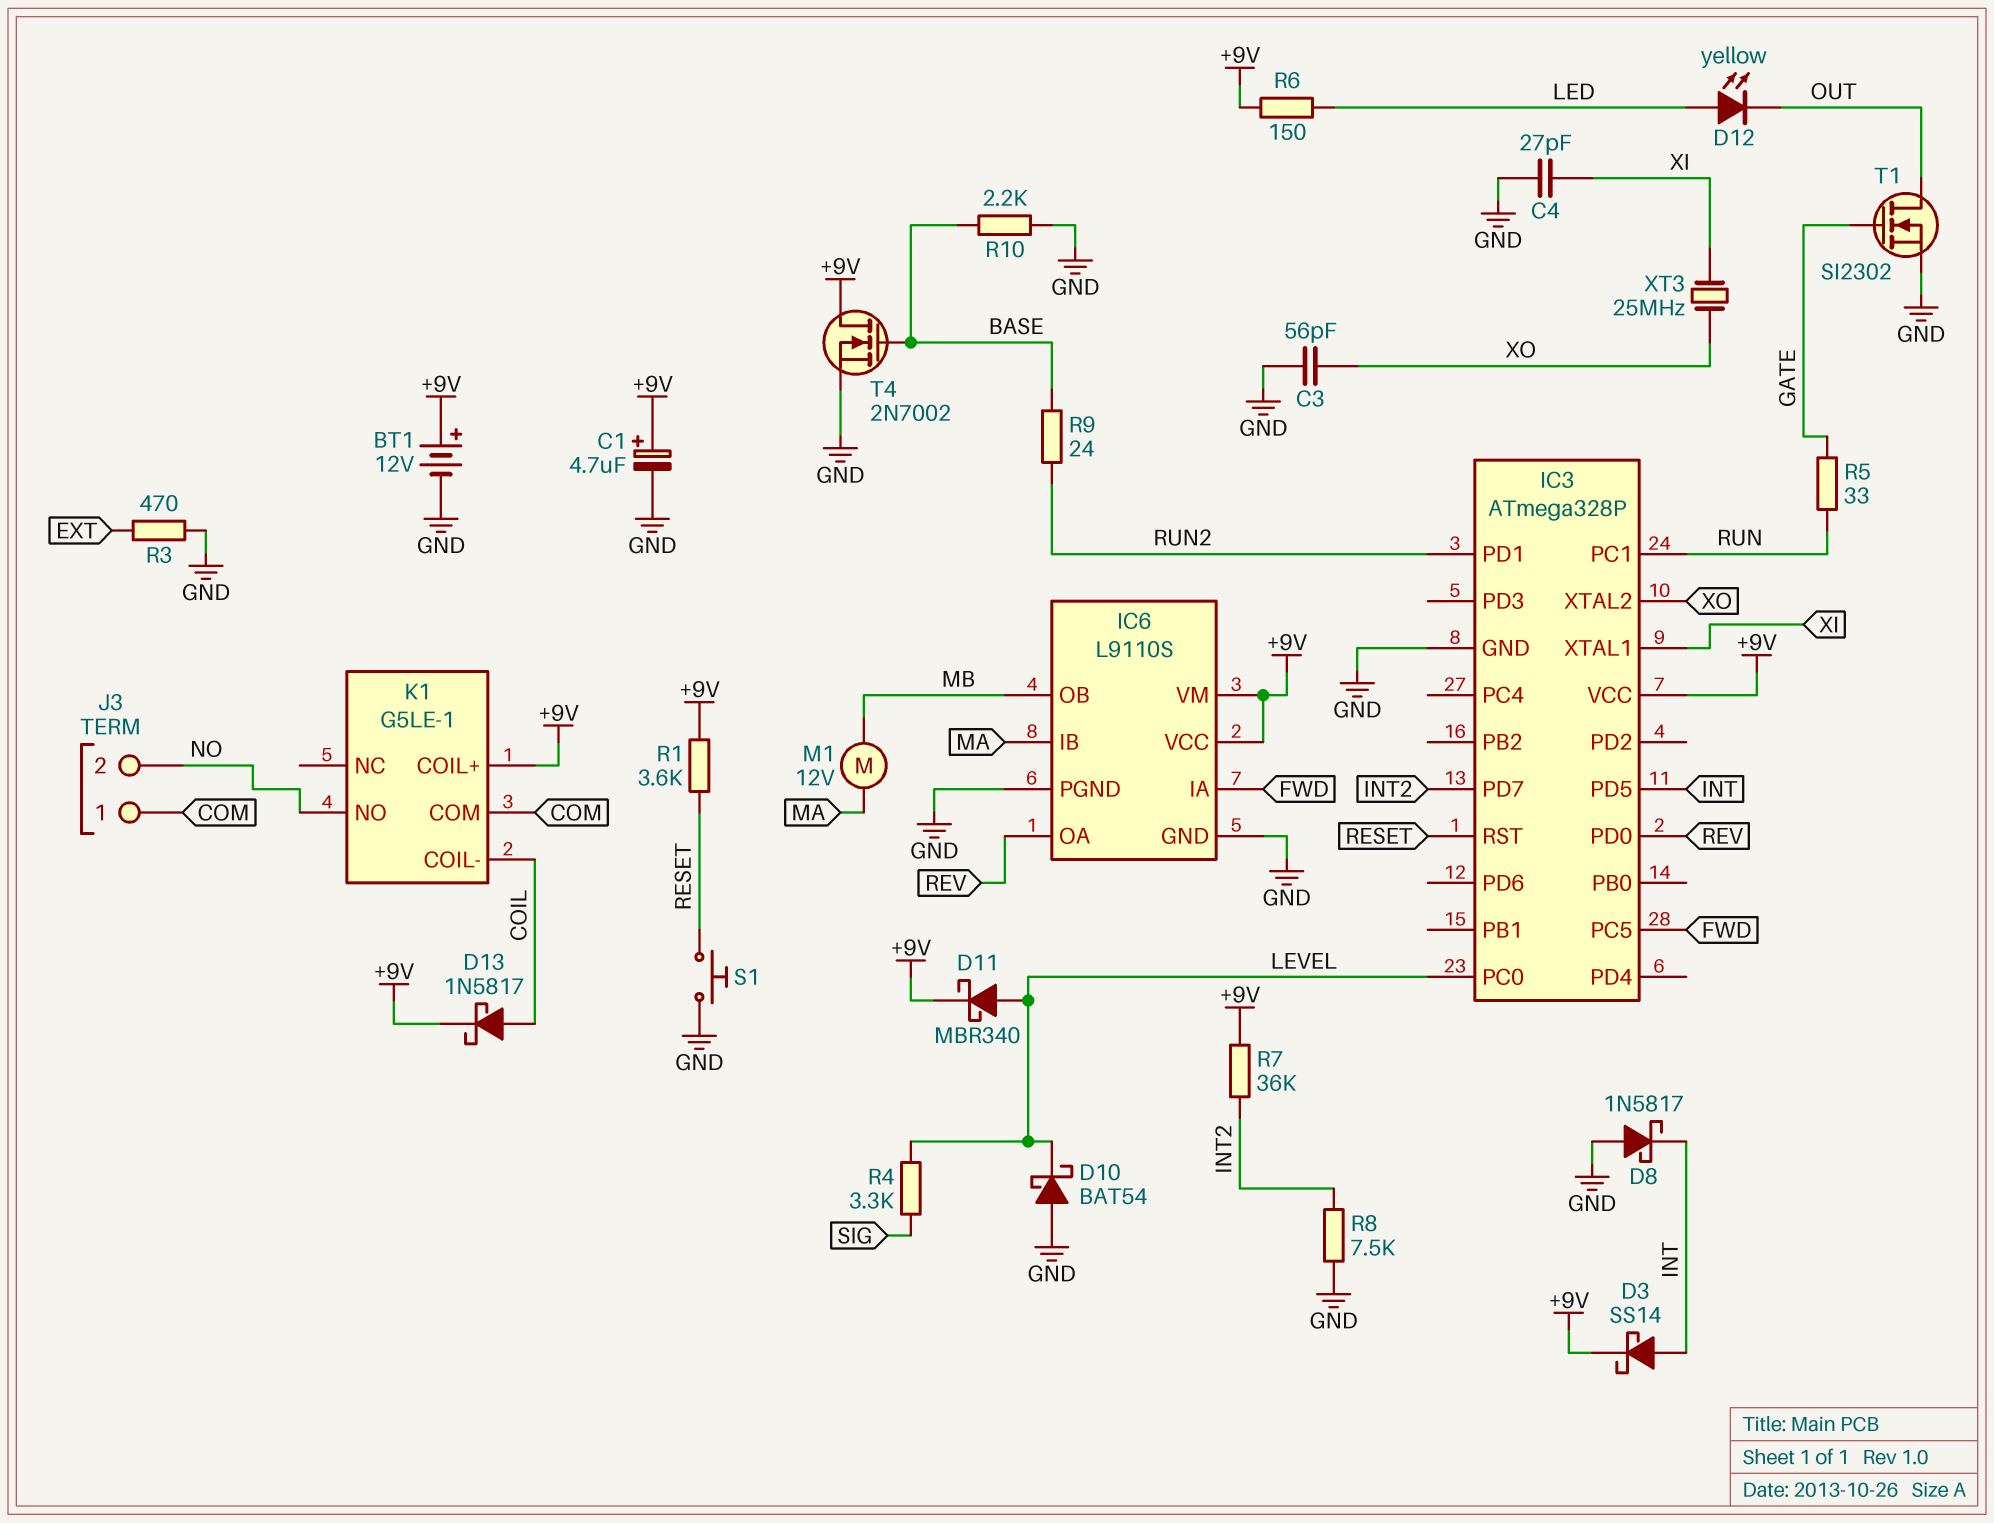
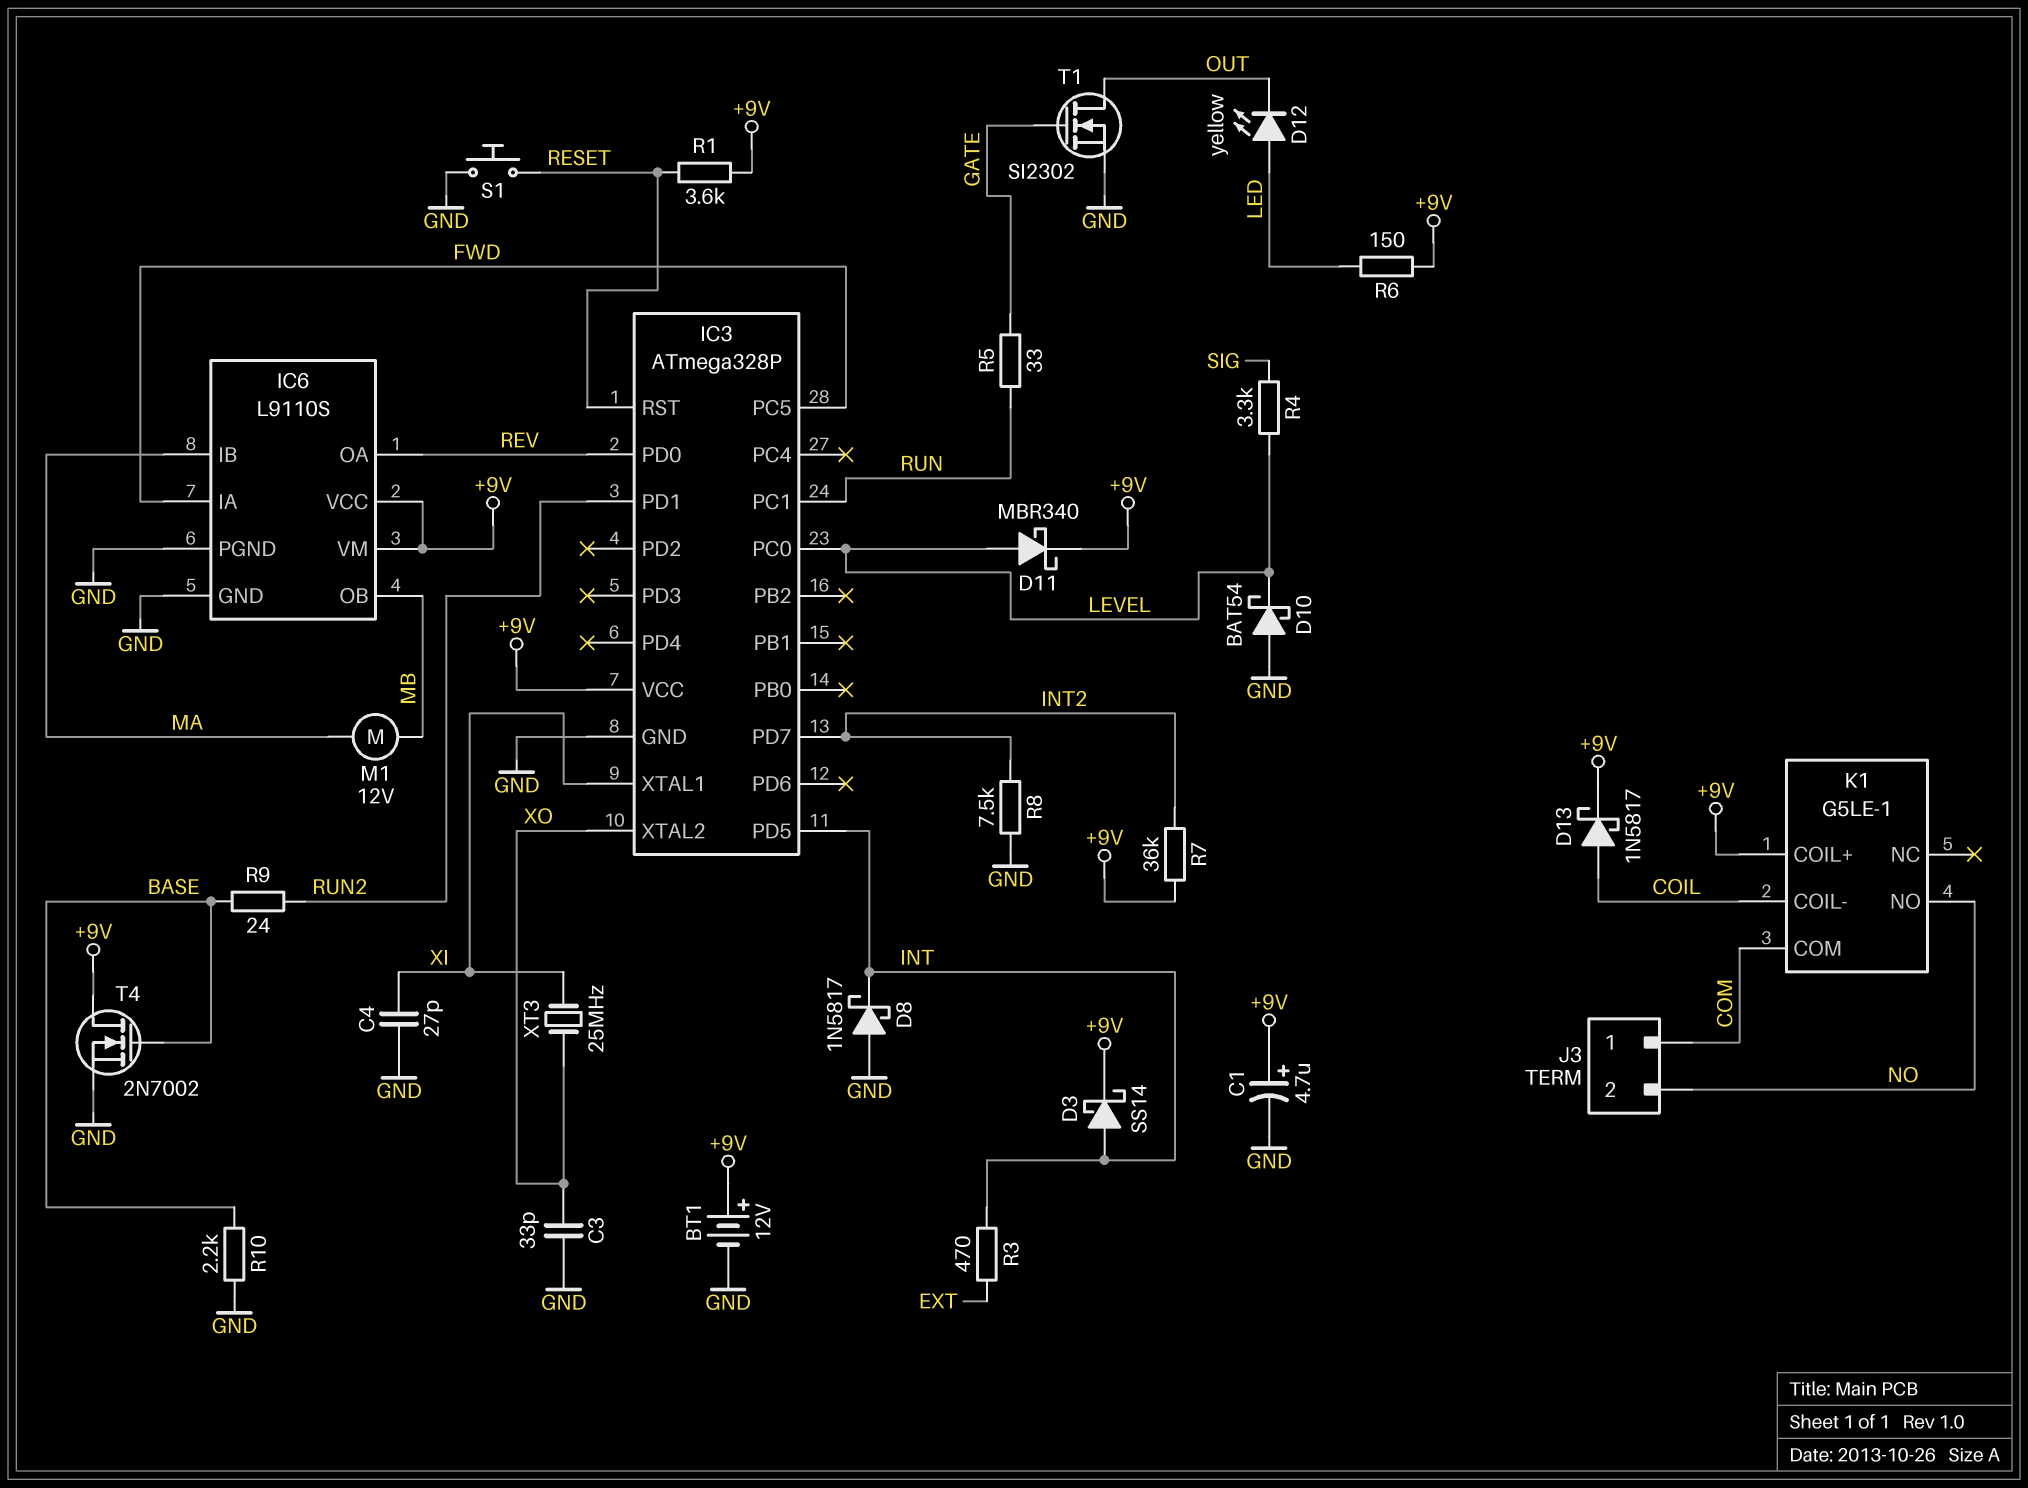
C3: 56pF (GND, XO) -> 33pF (GND, XO)
R3: 470 (EXT, GND) -> 470 (EXT, INT)

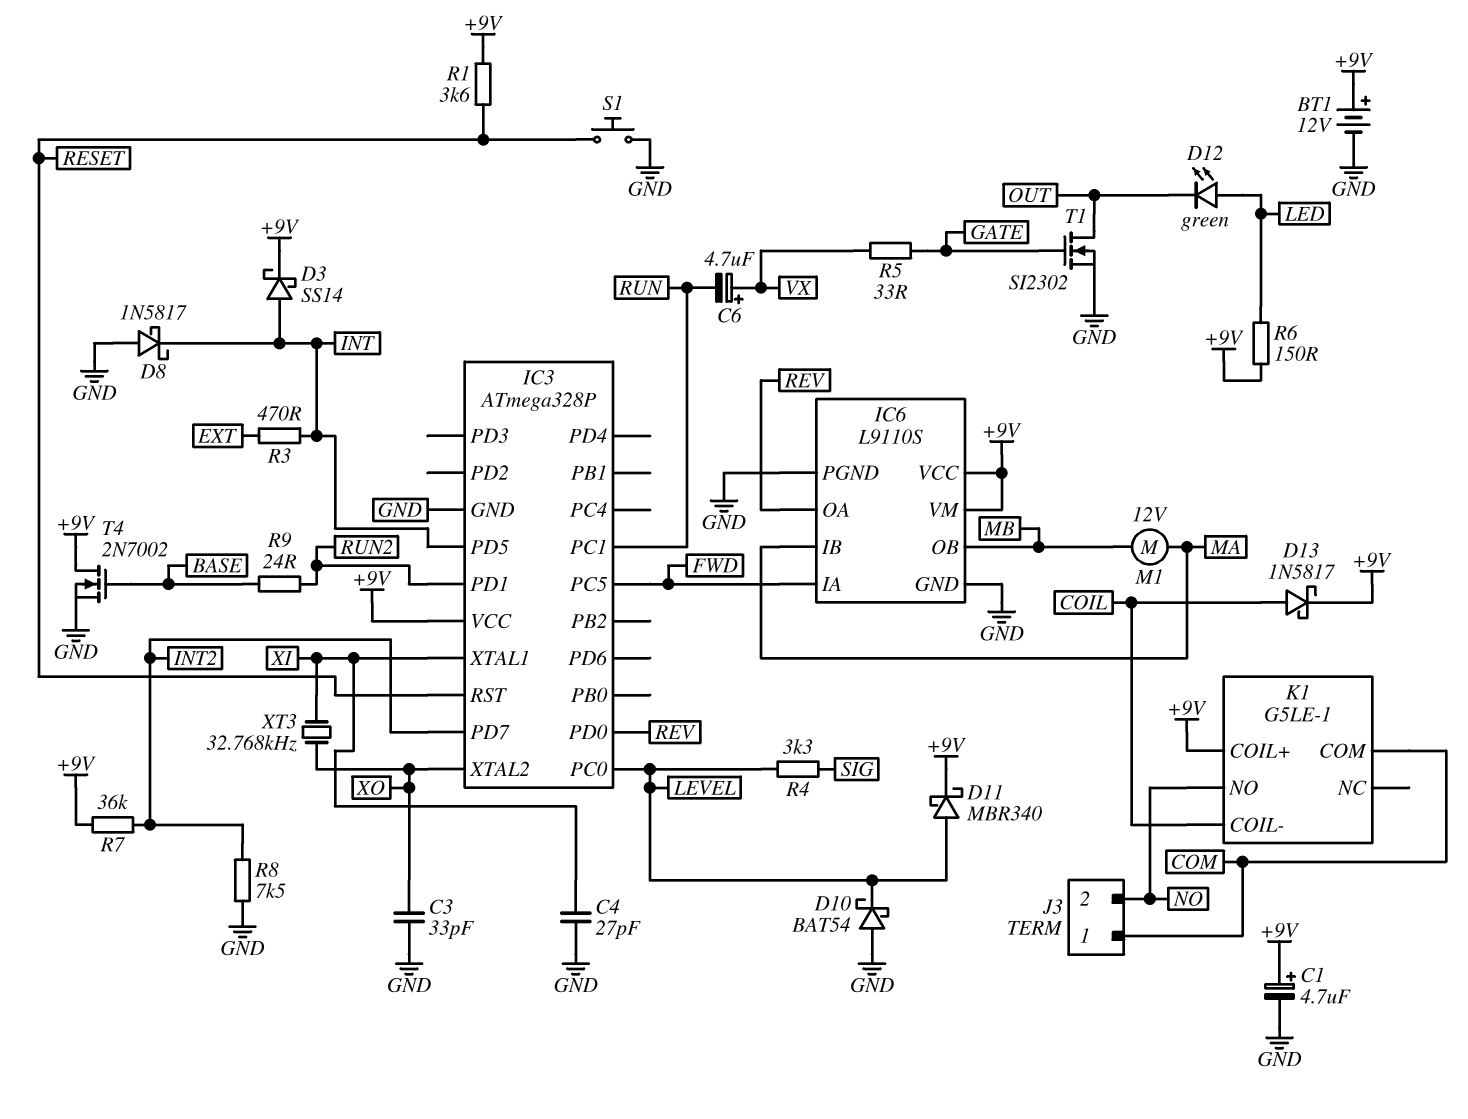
C6: none -> 4.7uF (plus VX, minus RUN)
D12: LED yellow (A LED, K OUT) -> LED green (A LED, K OUT)
R5: 33 (GATE, RUN) -> 33 (GATE, VX)
R10: 2.2k (BASE, GND) -> none
XT3: 25MHz (XI, XO) -> 32.768kHz (XI, XO)

